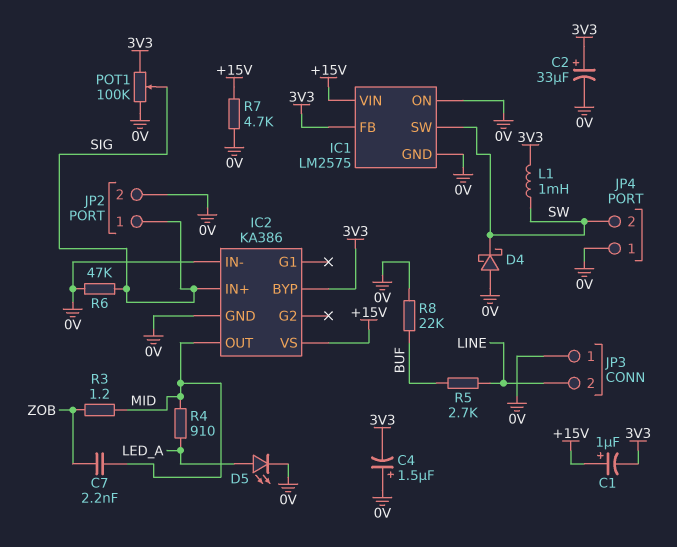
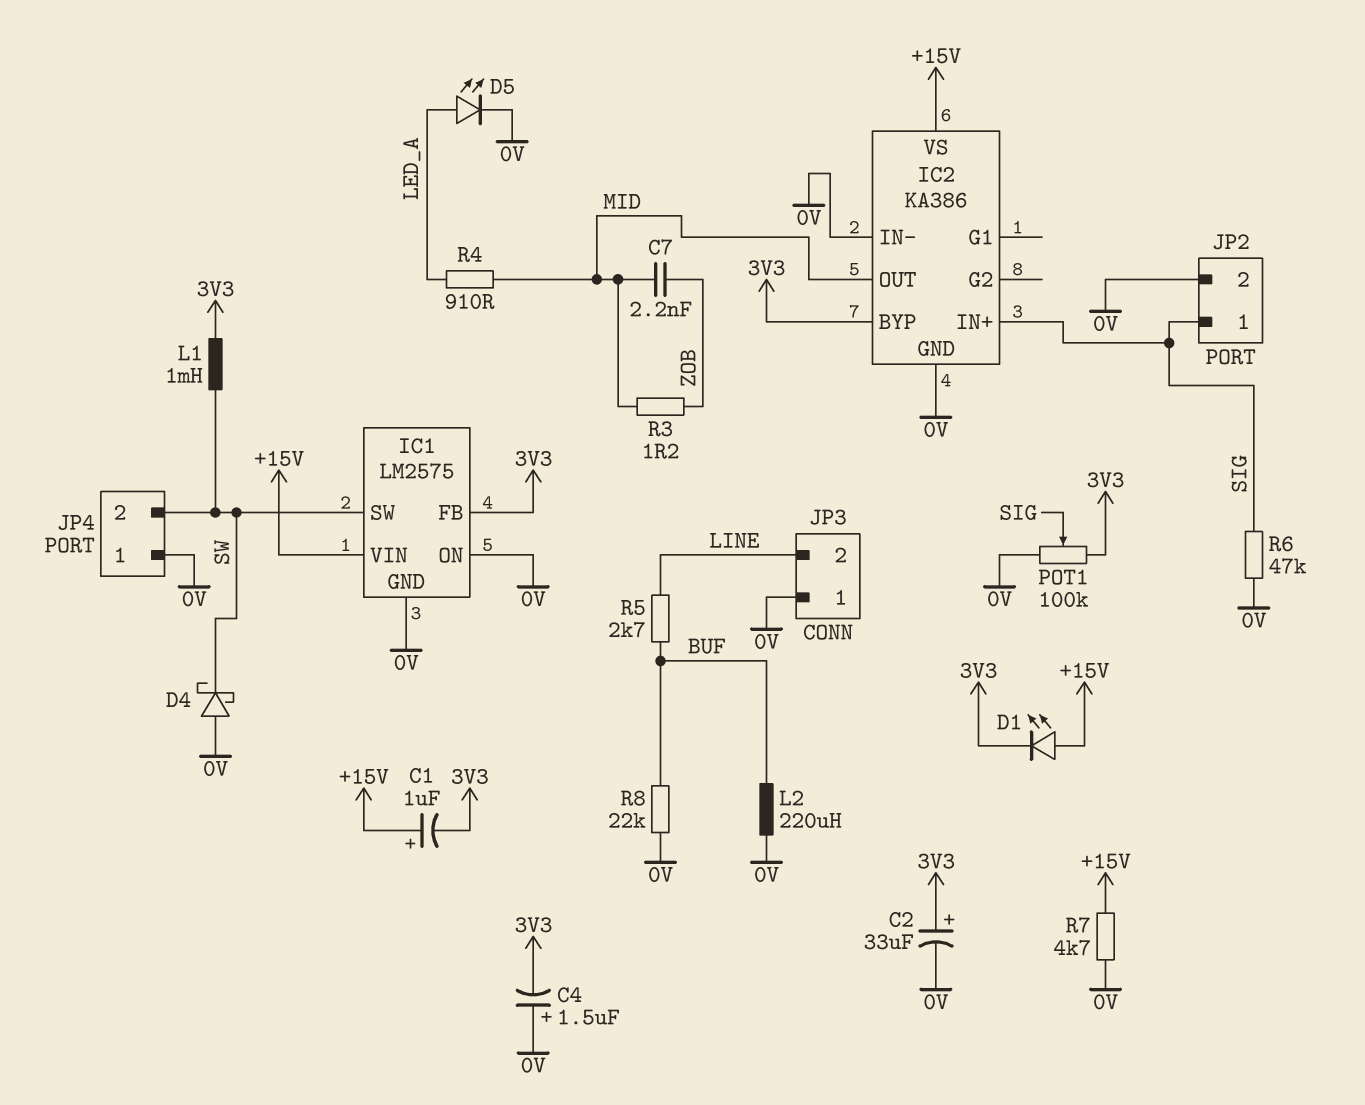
D1: none -> LED (A +15V, K 3V3)
L2: none -> 220uH (0V, BUF)

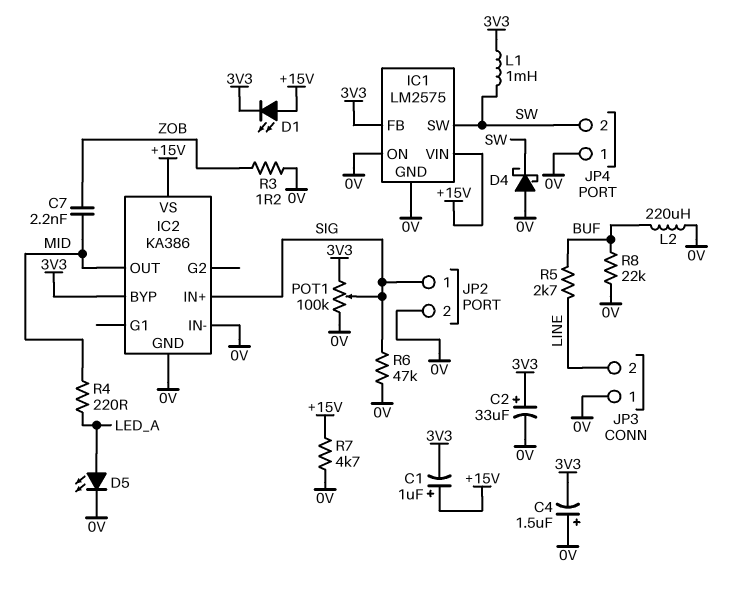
R3: 1.2 (MID, ZOB) -> 1.2 (0V, ZOB)
R4: 910 (LED_A, MID) -> 220 (LED_A, MID)

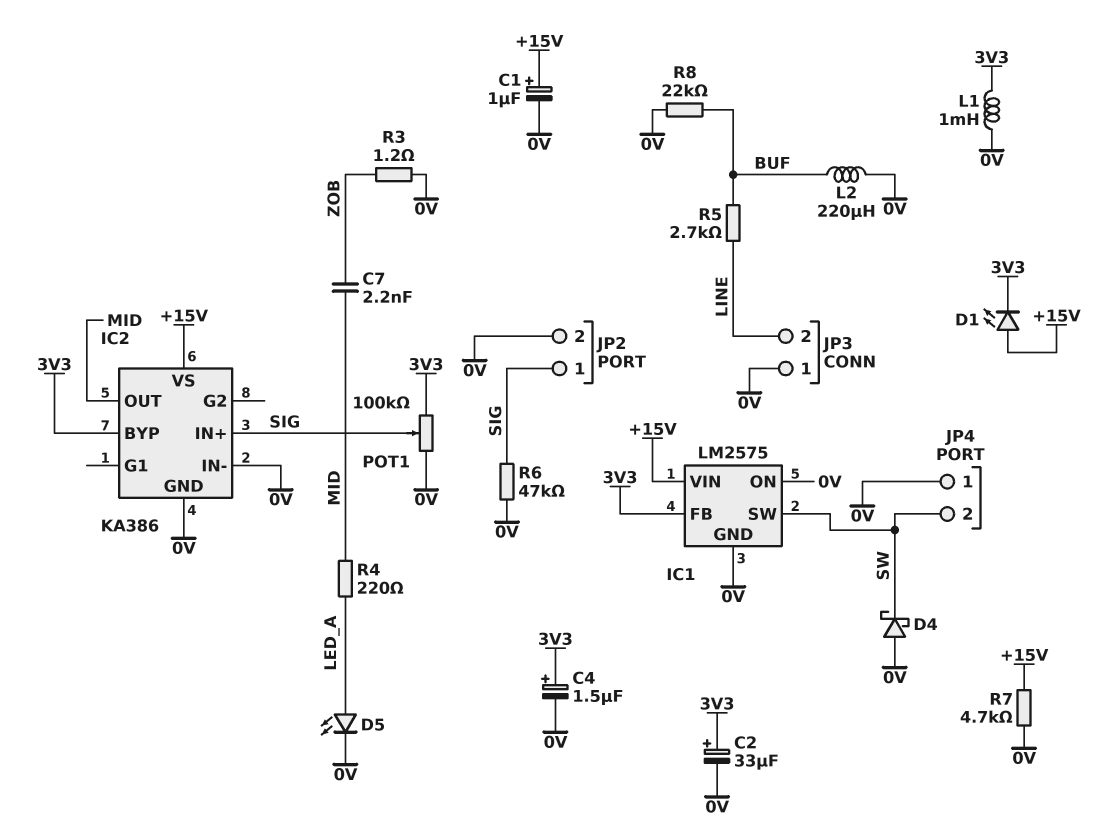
C1: 1uF (plus +15V, minus 3V3) -> 1uF (plus +15V, minus 0V)
C4: 1.5uF (plus 0V, minus 3V3) -> 1.5uF (plus 3V3, minus 0V)
L1: 1mH (3V3, SW) -> 1mH (0V, 3V3)

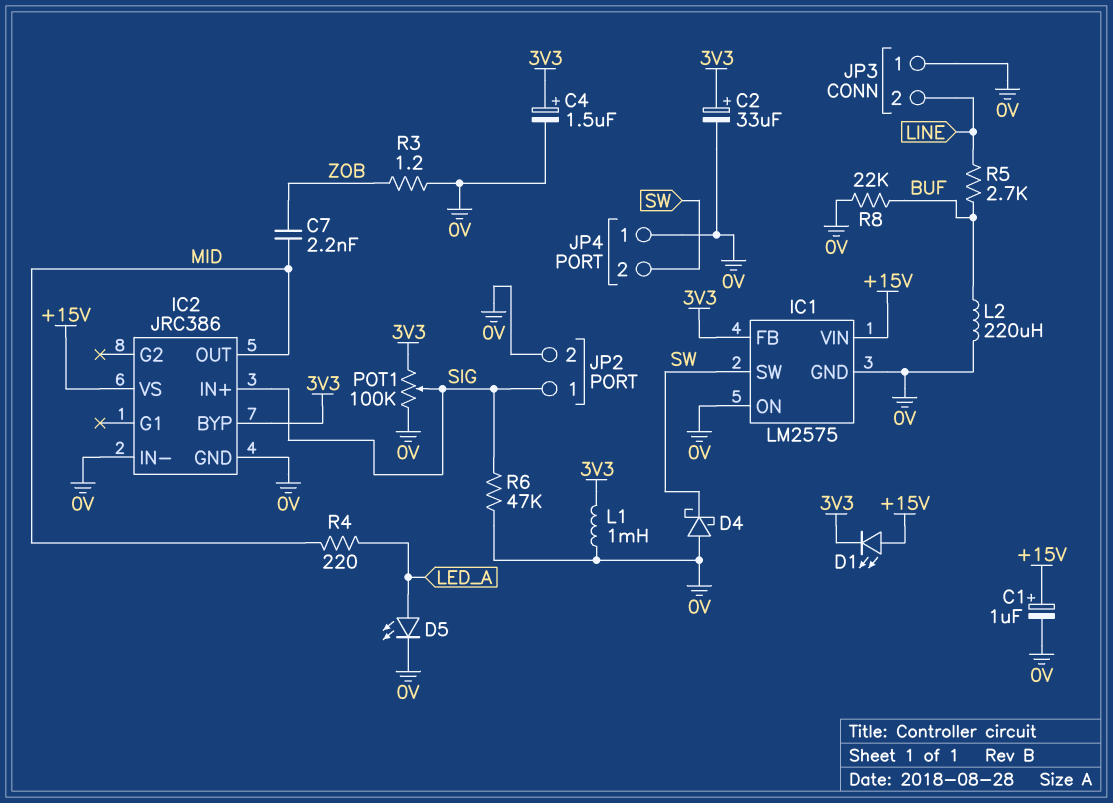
IC2: KA386 -> JRC386
R7: 4.7k (+15V, 0V) -> none

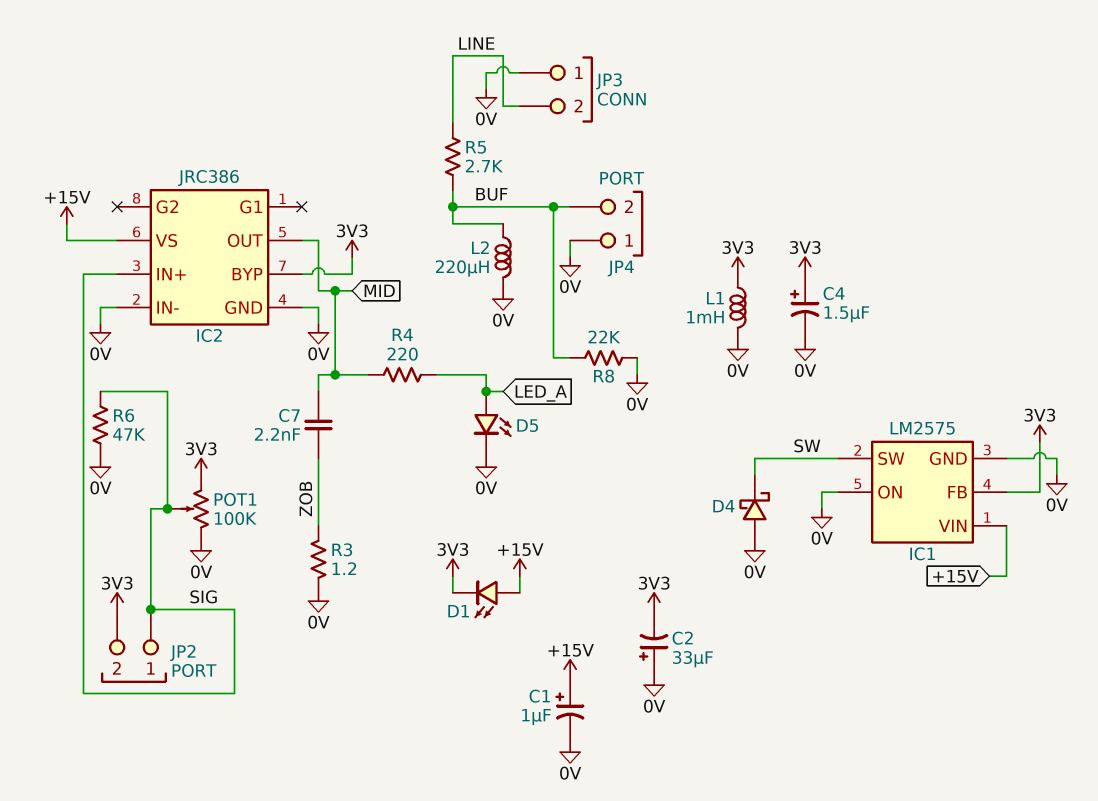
C2: 33uF (plus 3V3, minus 0V) -> 33uF (plus 0V, minus 3V3)
JP2 pin 2: 0V -> 3V3
JP4 pin 2: SW -> BUF

